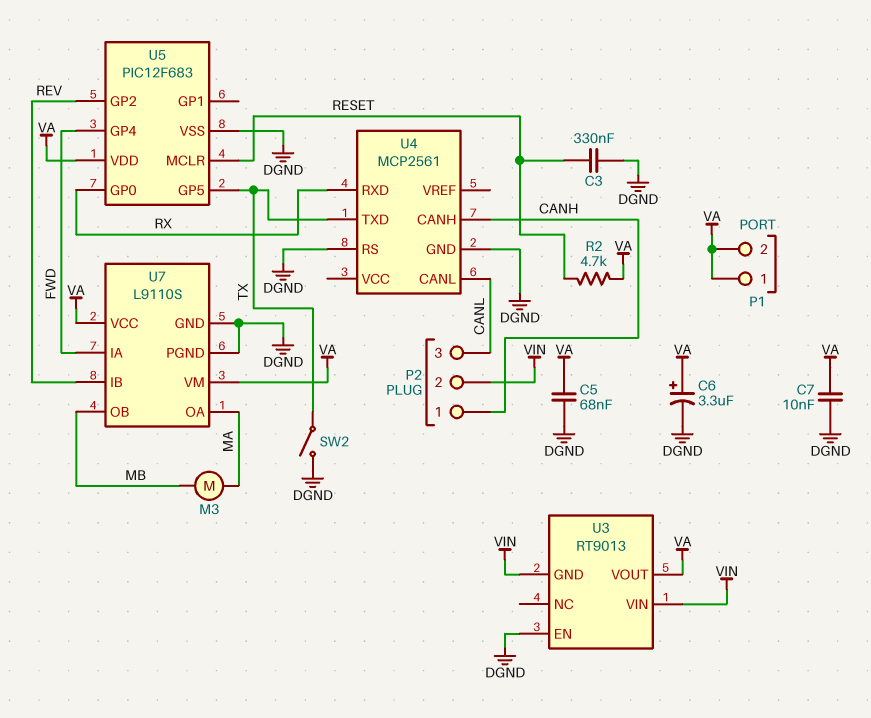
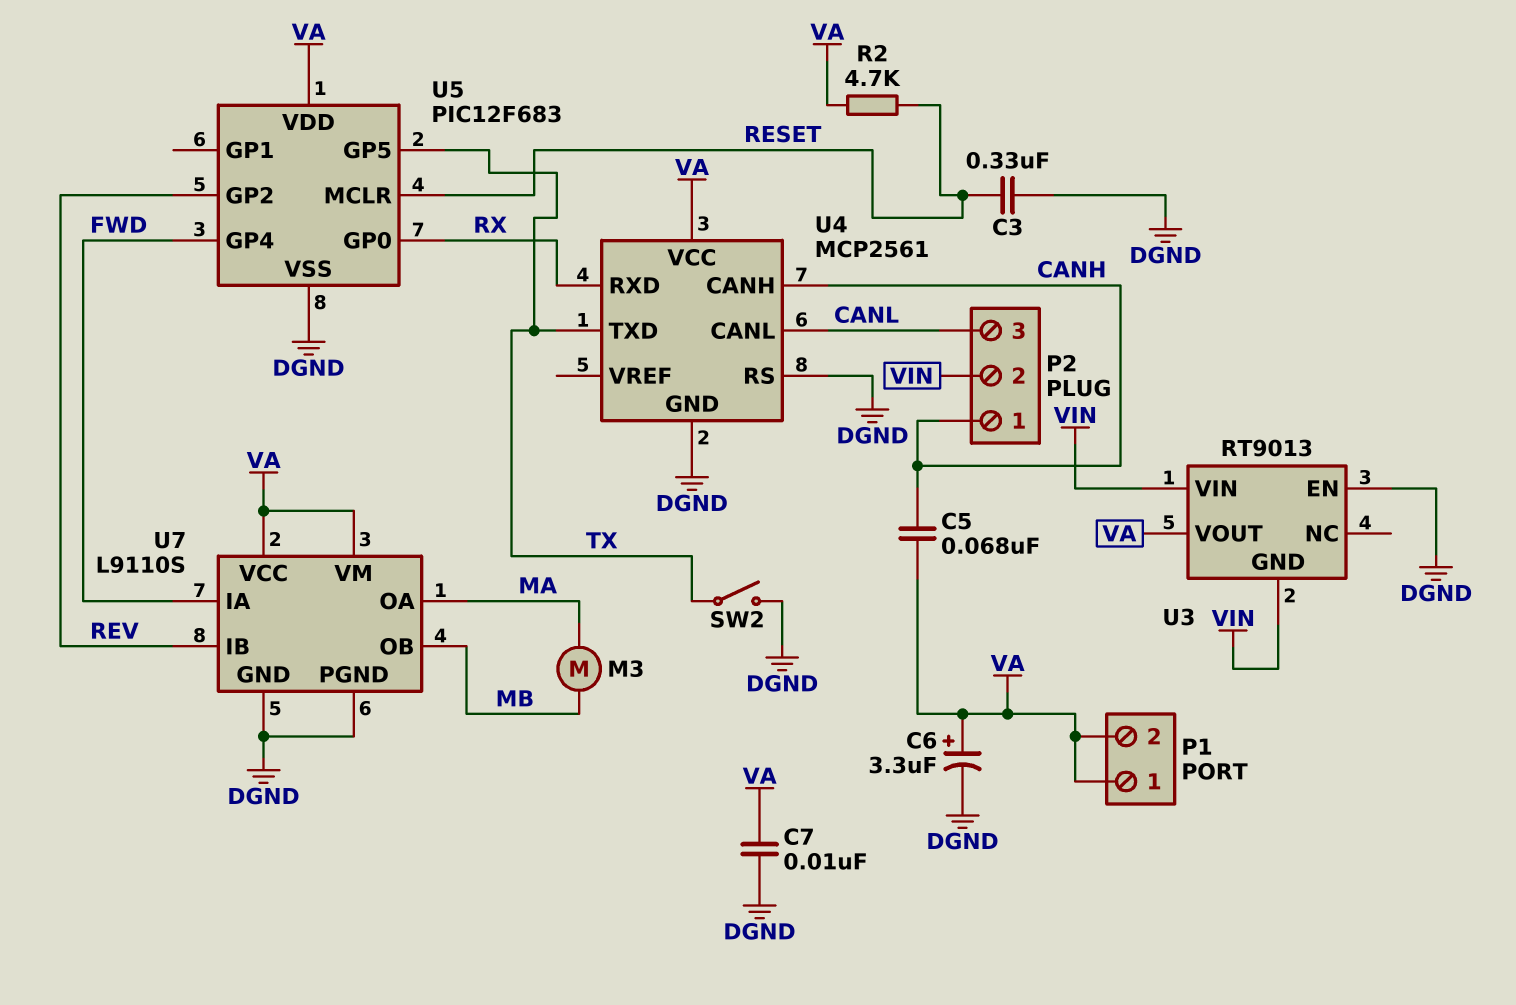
C5: 68nF (DGND, VA) -> 68nF (CANH, VA)
U4 pin VCC: none -> VA

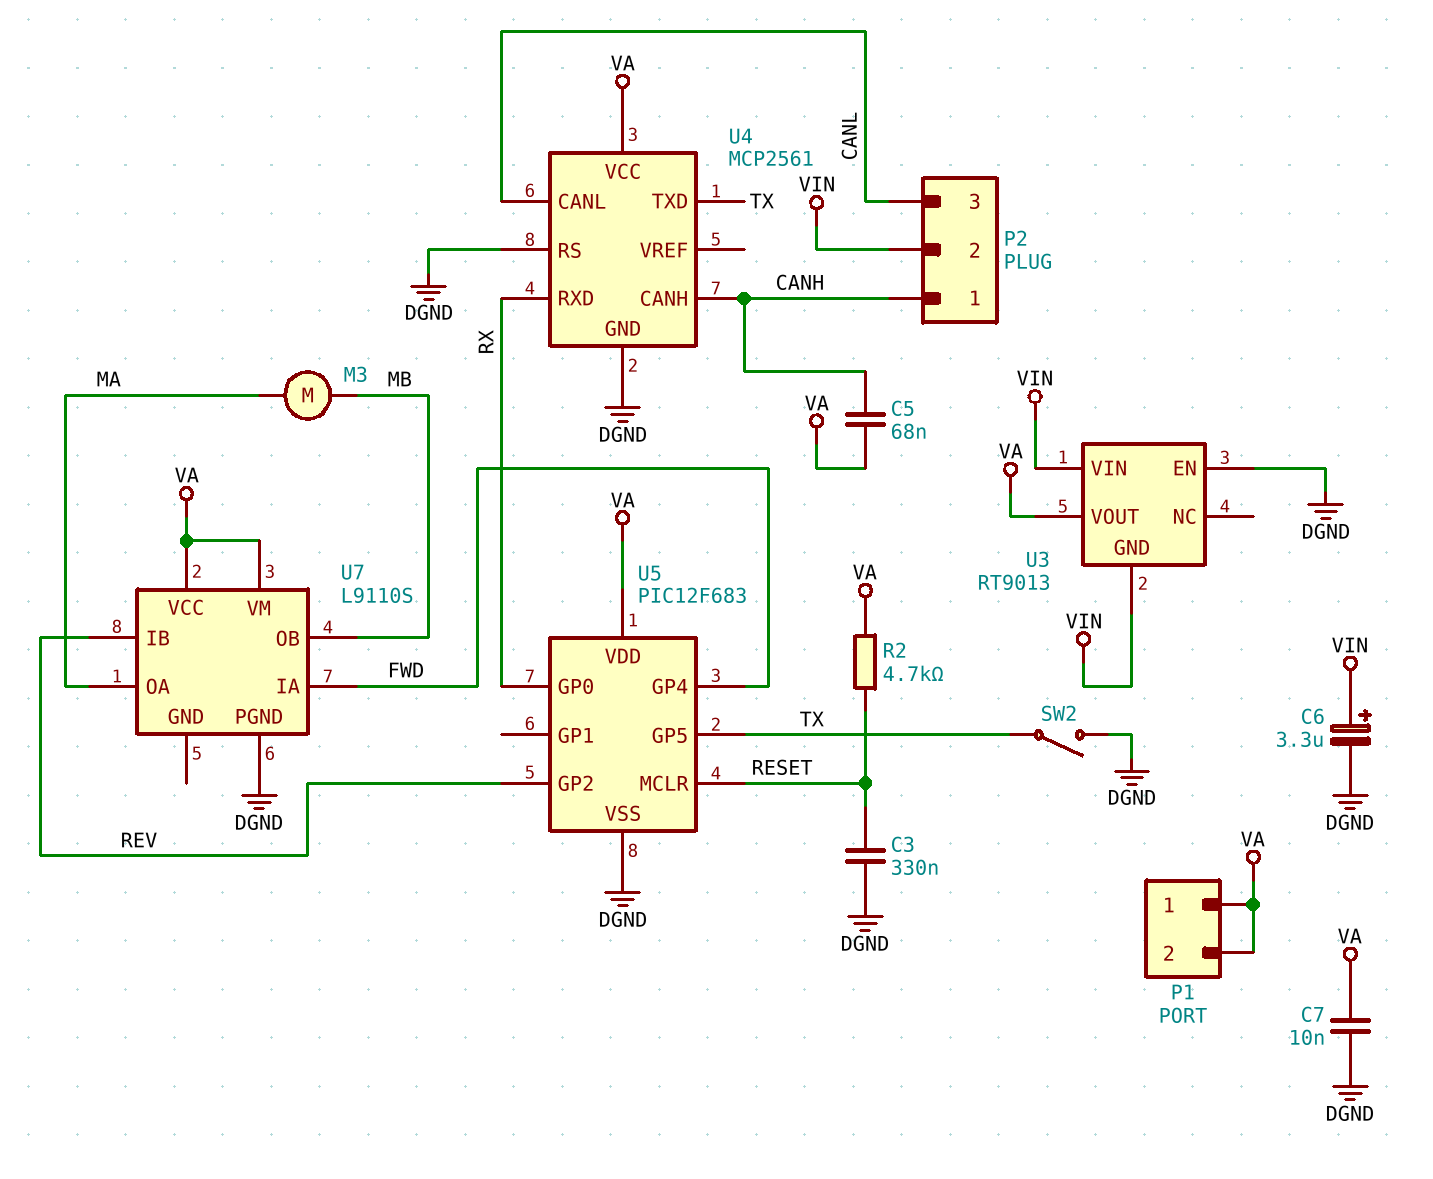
C6: 3.3uF (plus VA, minus DGND) -> 3.3uF (plus VIN, minus DGND)
U7 pin GND: DGND -> none

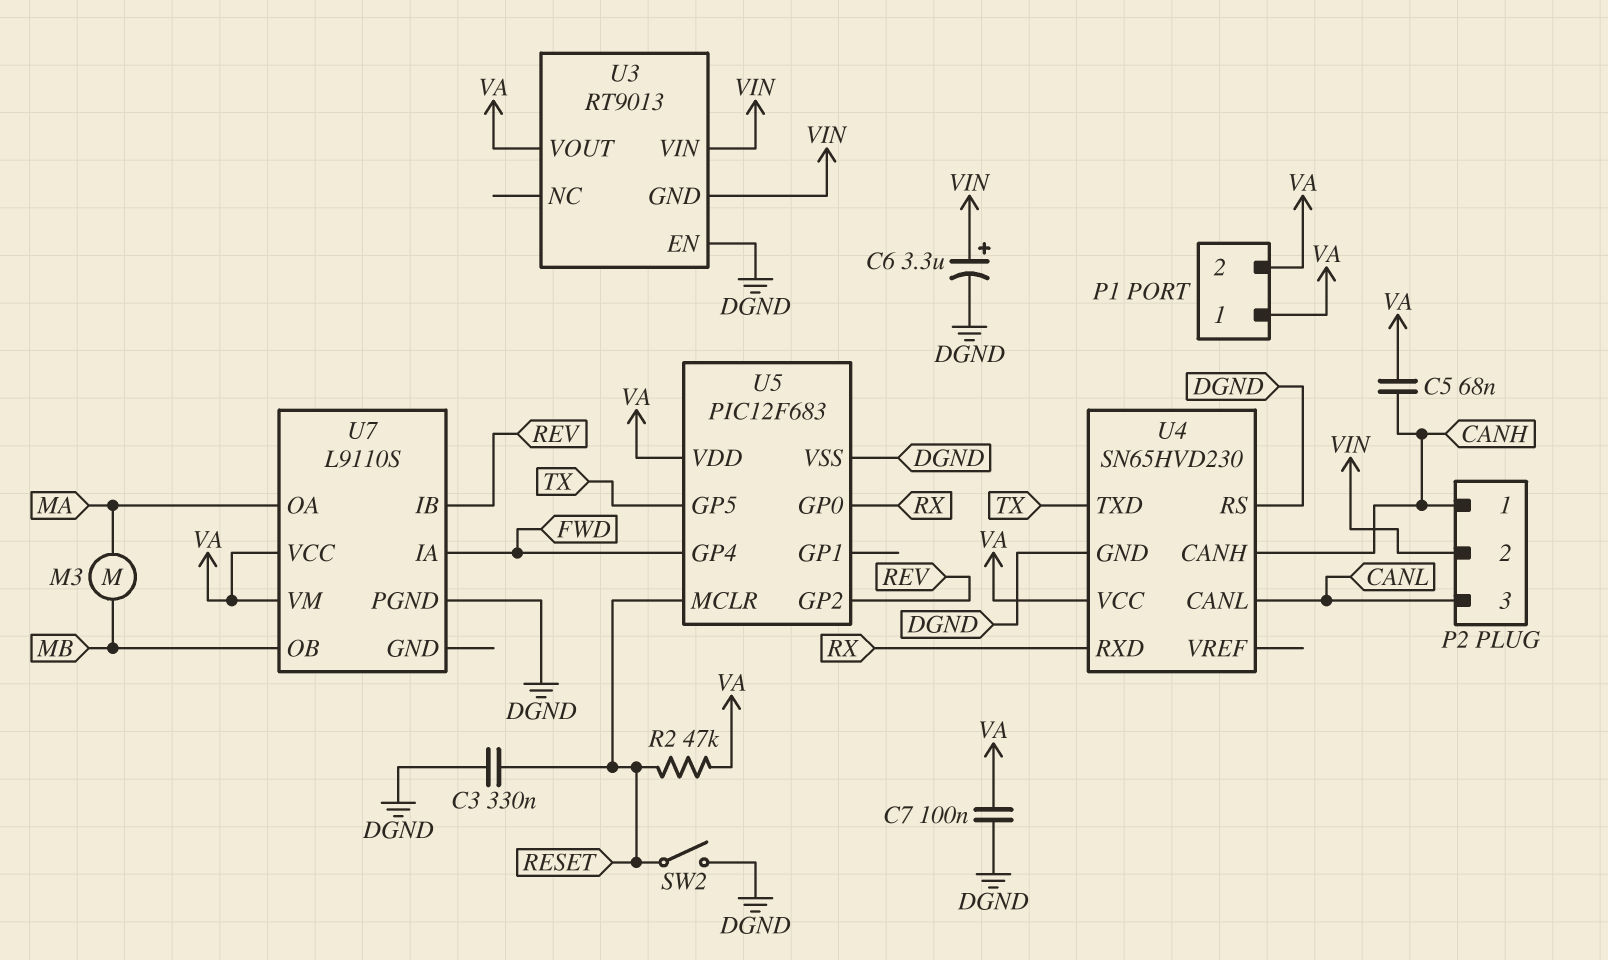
C7: 10nF (DGND, VA) -> 100nF (DGND, VA)
R2: 4.7k (RESET, VA) -> 47k (RESET, VA)
SW2: switch (DGND, TX) -> switch (DGND, RESET)
U4: MCP2561 -> SN65HVD230

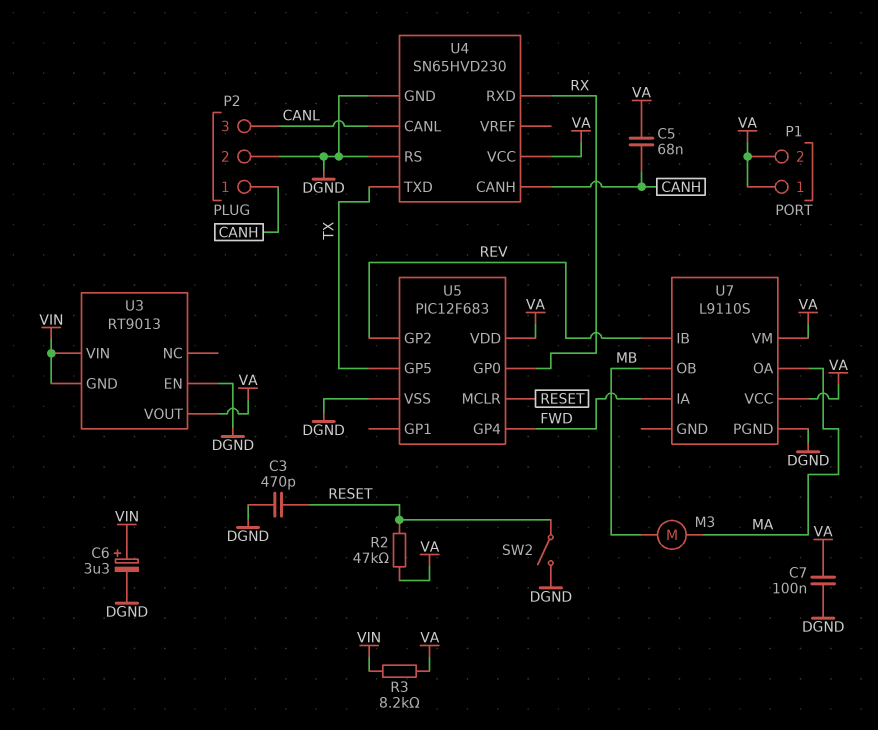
C3: 330nF (DGND, RESET) -> 470pF (DGND, RESET)
P2 pin 2: VIN -> DGND
R3: none -> 8.2k (VA, VIN)

